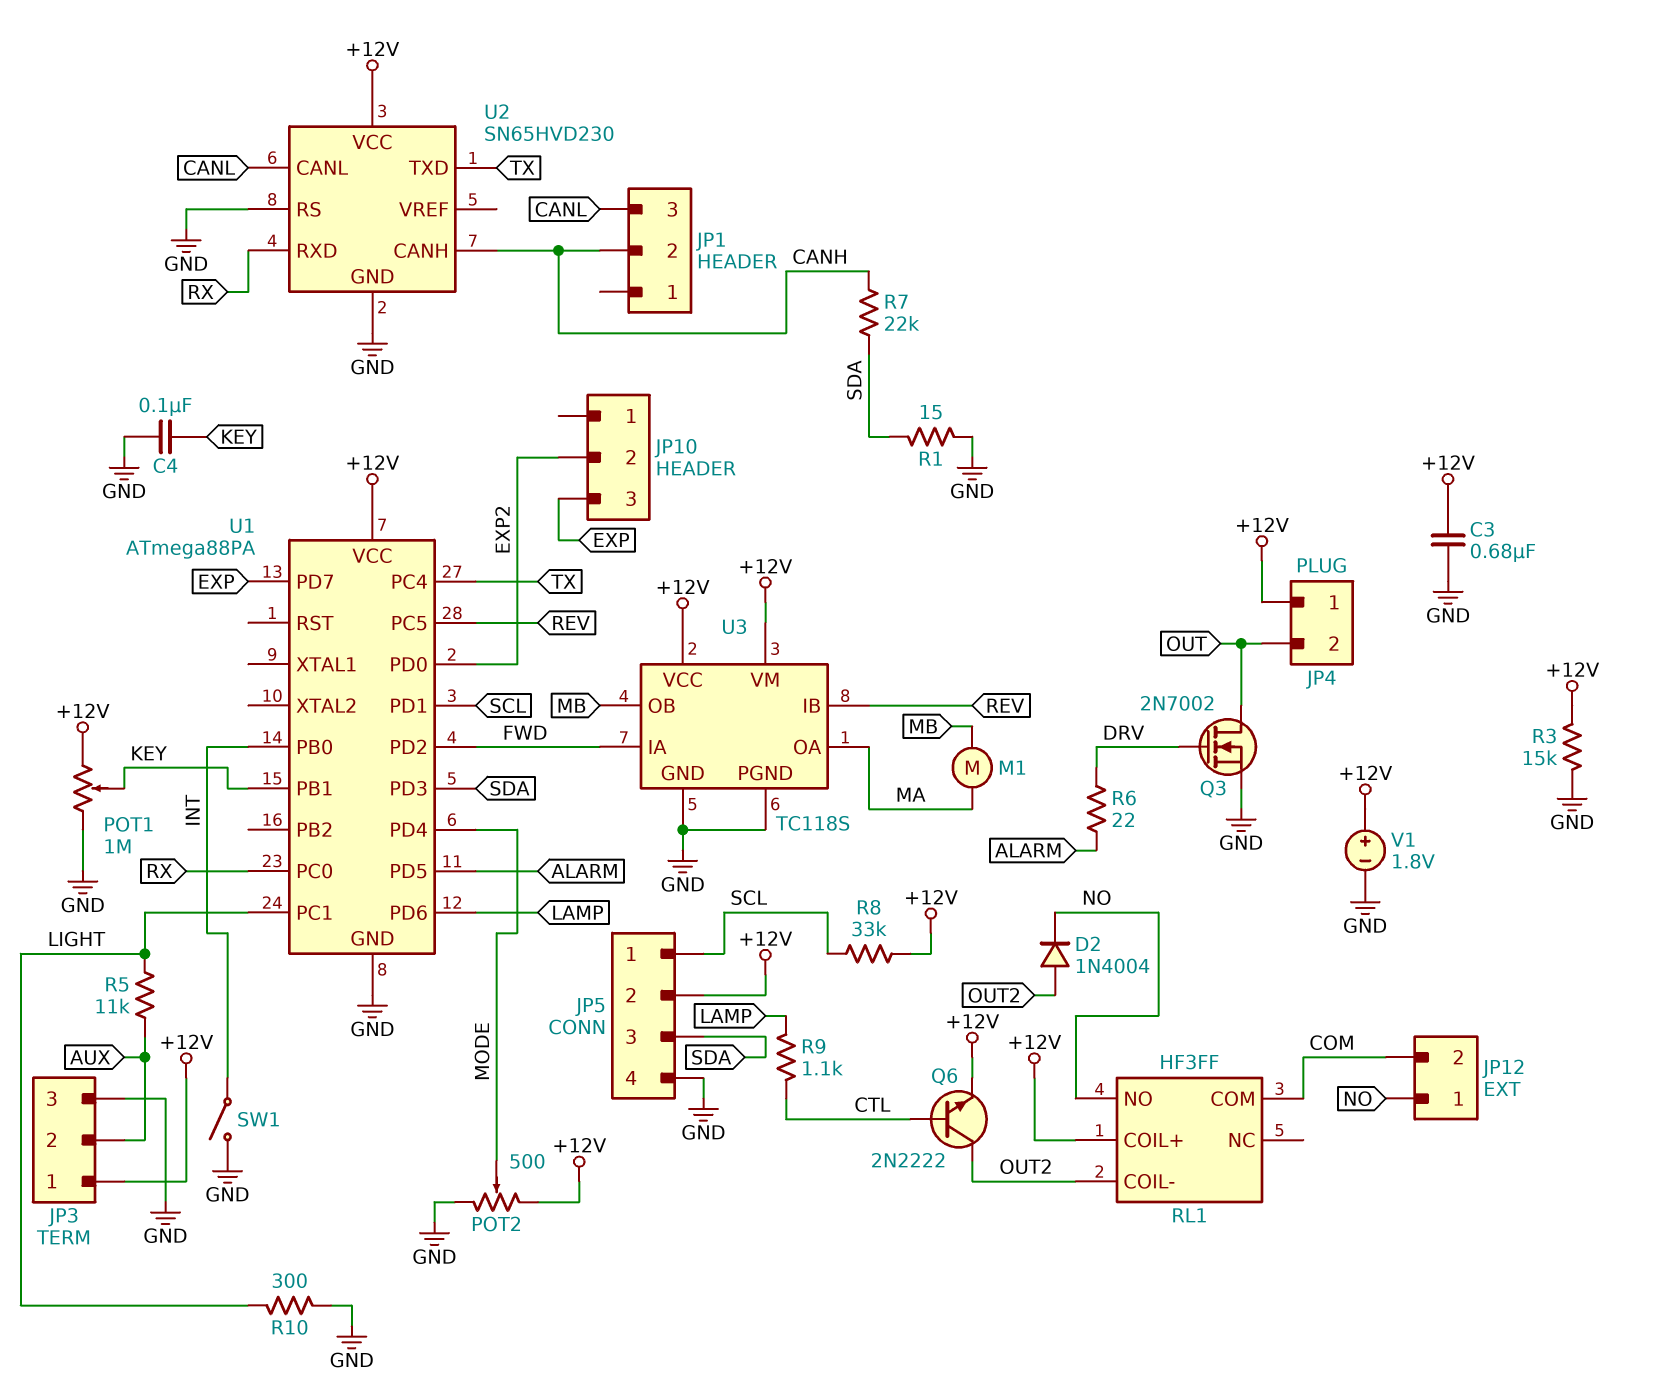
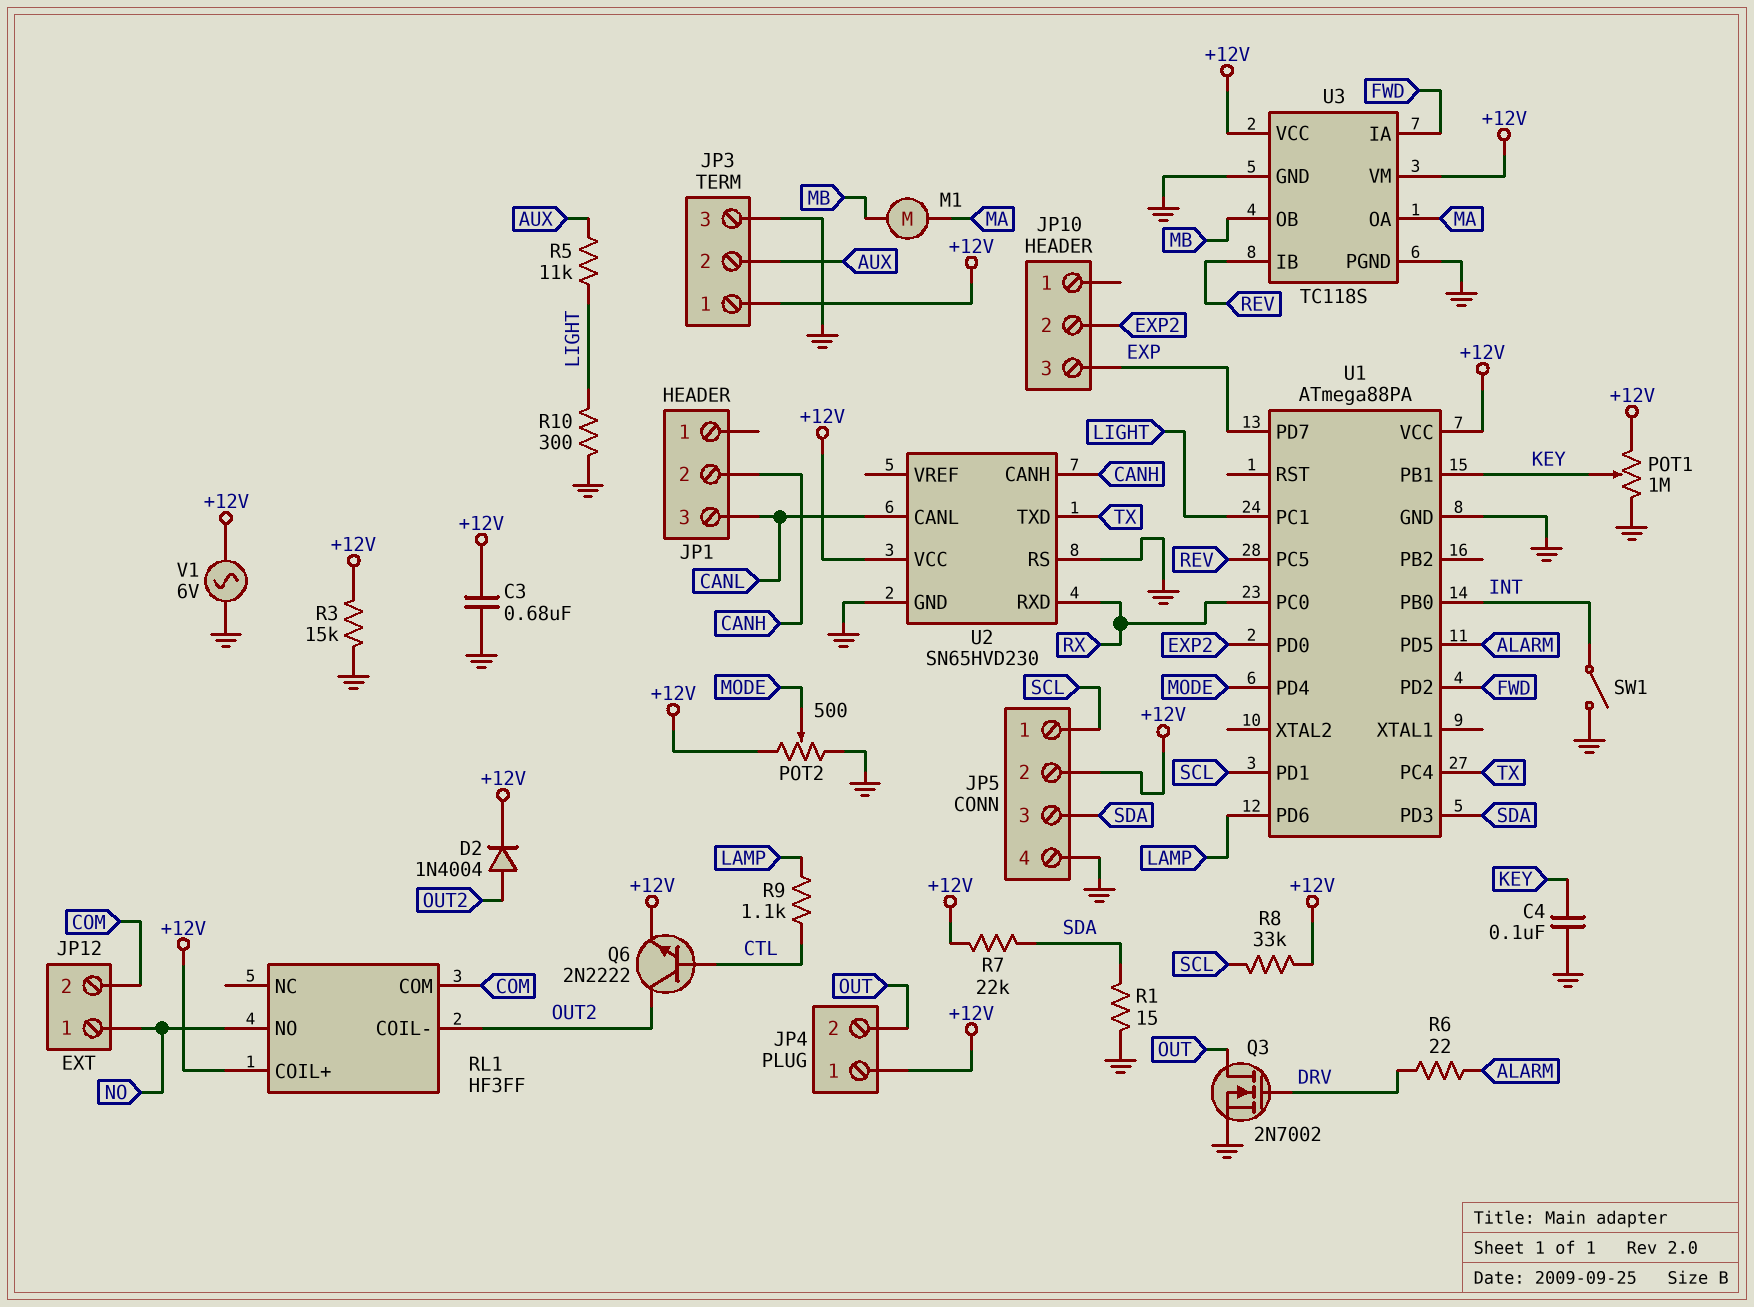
D2: diode 1N4004 (A OUT2, K NO) -> diode 1N4004 (A OUT2, K +12V)
R7: 22k (CANH, SDA) -> 22k (+12V, SDA)
V1: 1.8V (plus +12V, minus GND) -> AC 6V (+12V, GND)

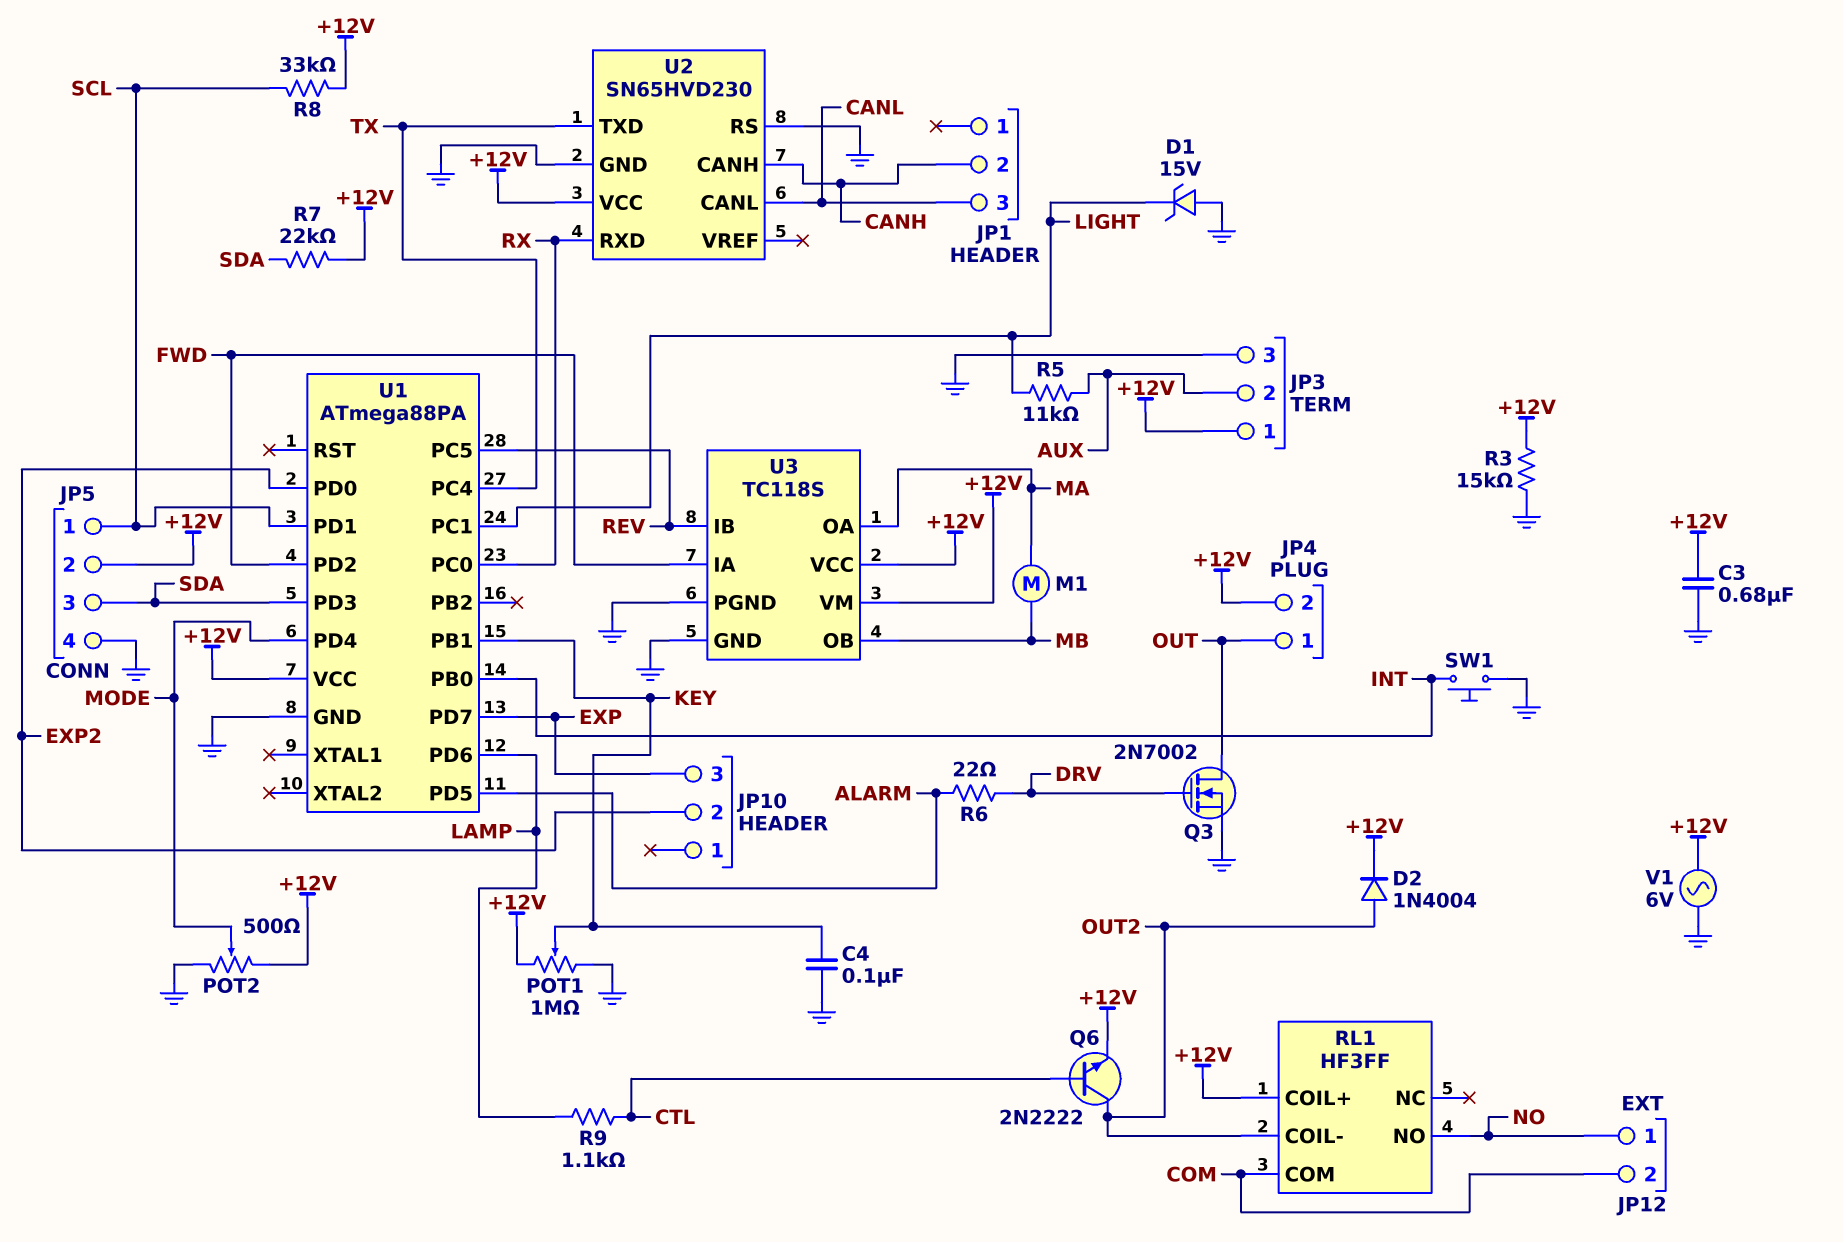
D1: none -> zener 15V (A GND, K LIGHT)
JP4 pin 1: +12V -> OUT
JP4 pin 2: OUT -> +12V
R1: 15 (GND, SDA) -> none
R10: 300 (GND, LIGHT) -> none
SW1: switch (GND, INT) -> button (GND, INT)

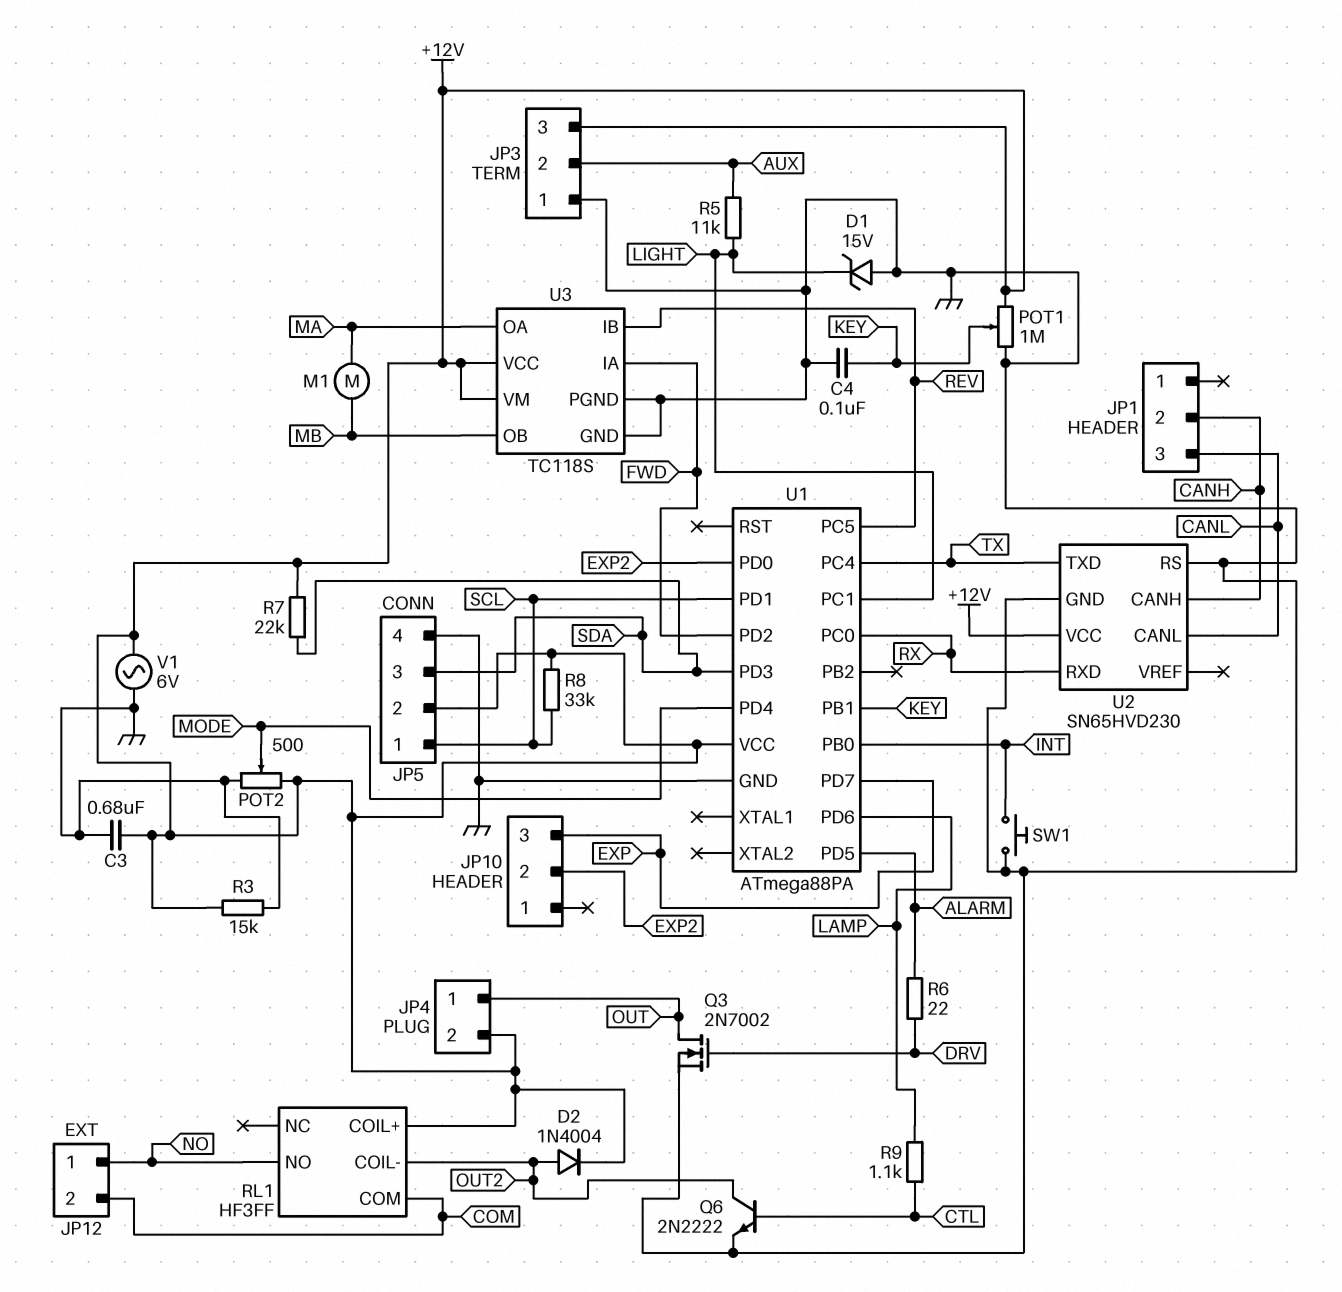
JP3 pin 1: +12V -> GND
JP3 pin 3: GND -> +12V
Q6: NPN 2N2222 (B CTL, C OUT2, E +12V) -> NPN 2N2222 (B CTL, C OUT2, E GND)

